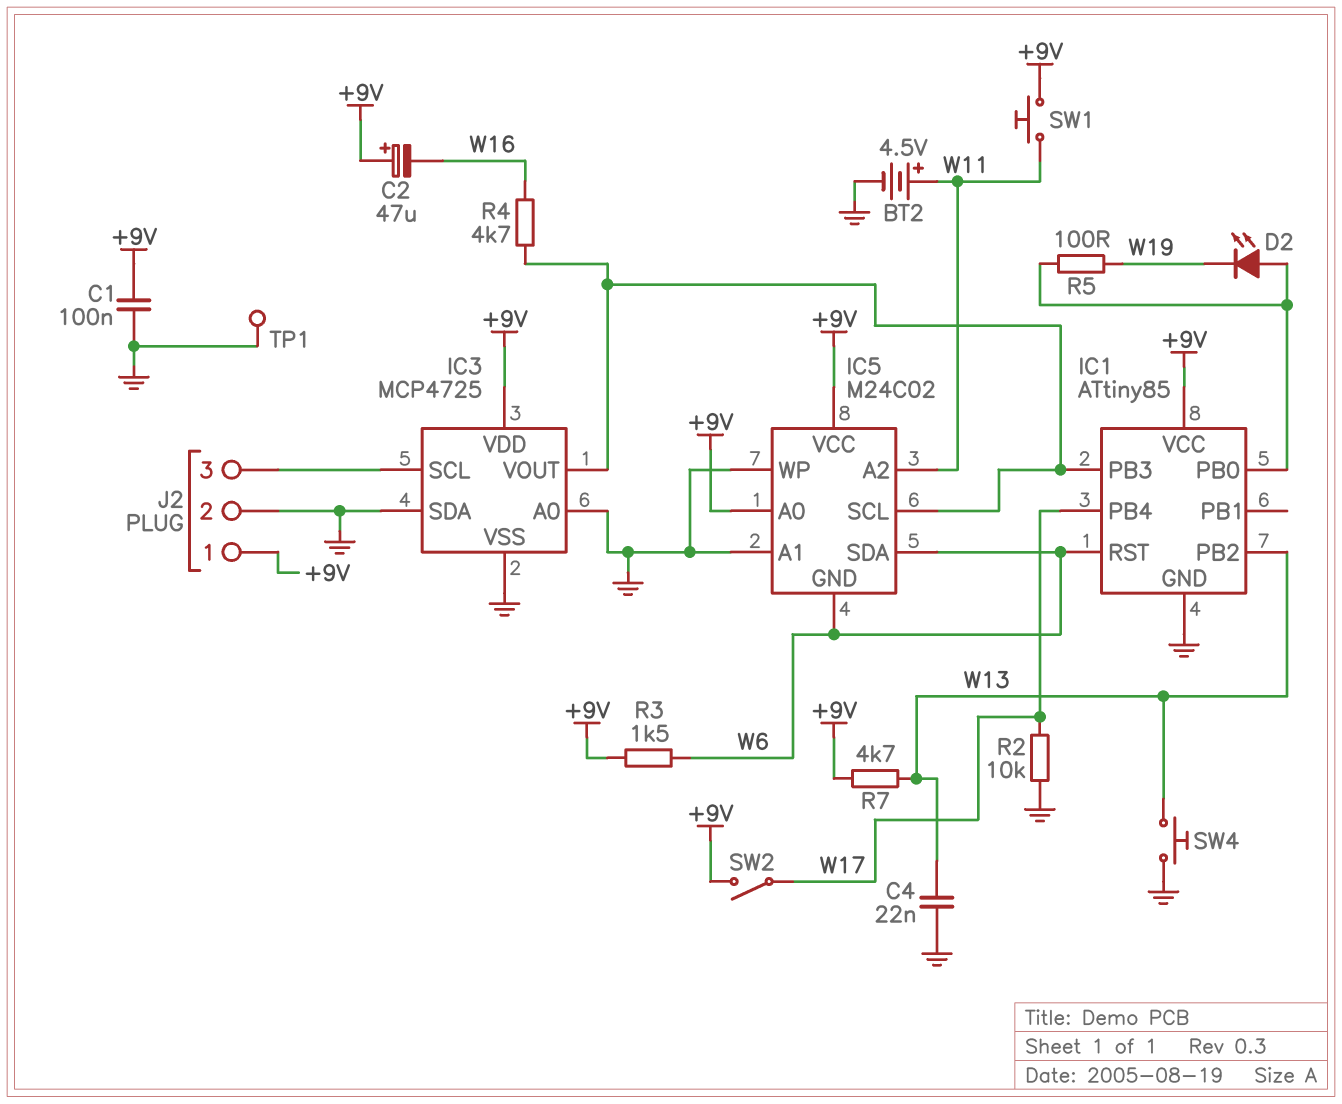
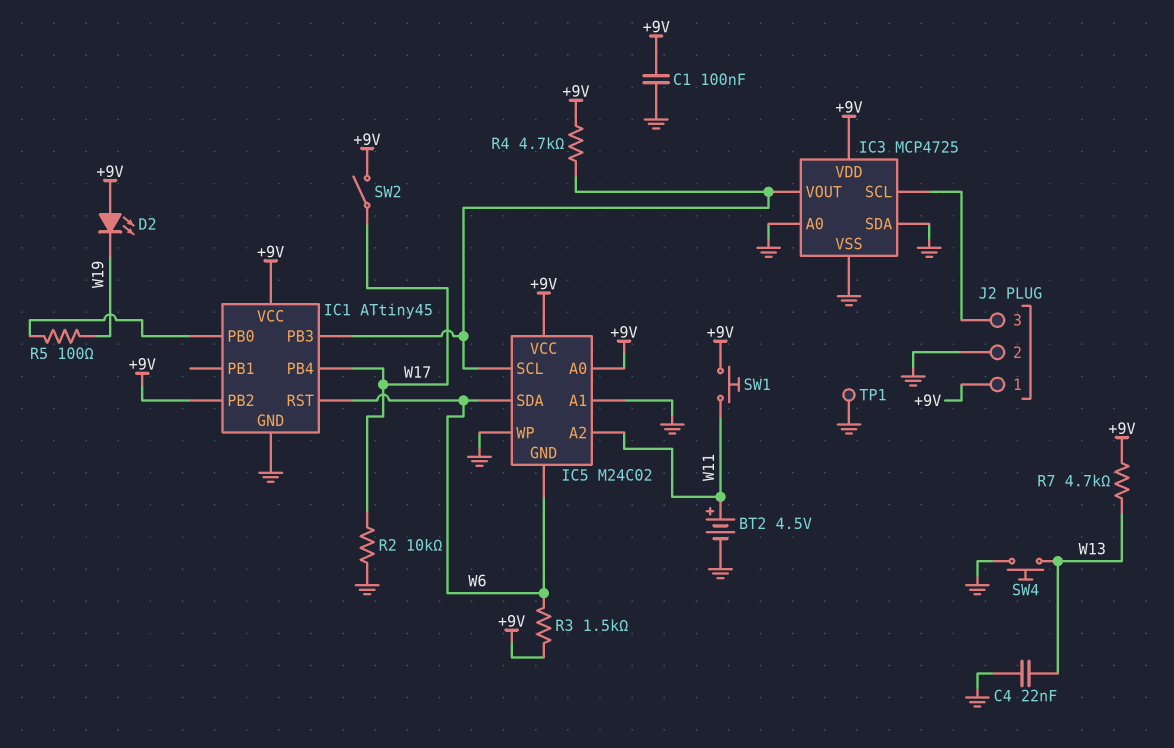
C2: 47uF (plus +9V, minus W16) -> none
D2: LED (A IC1/PB0, K W19) -> LED (A +9V, K W19)
IC1: ATtiny85 -> ATtiny45
IC1 pin PB2: W13 -> +9V
R4: 4.7k (IC1/PB3, W16) -> 4.7k (+9V, IC1/PB3)

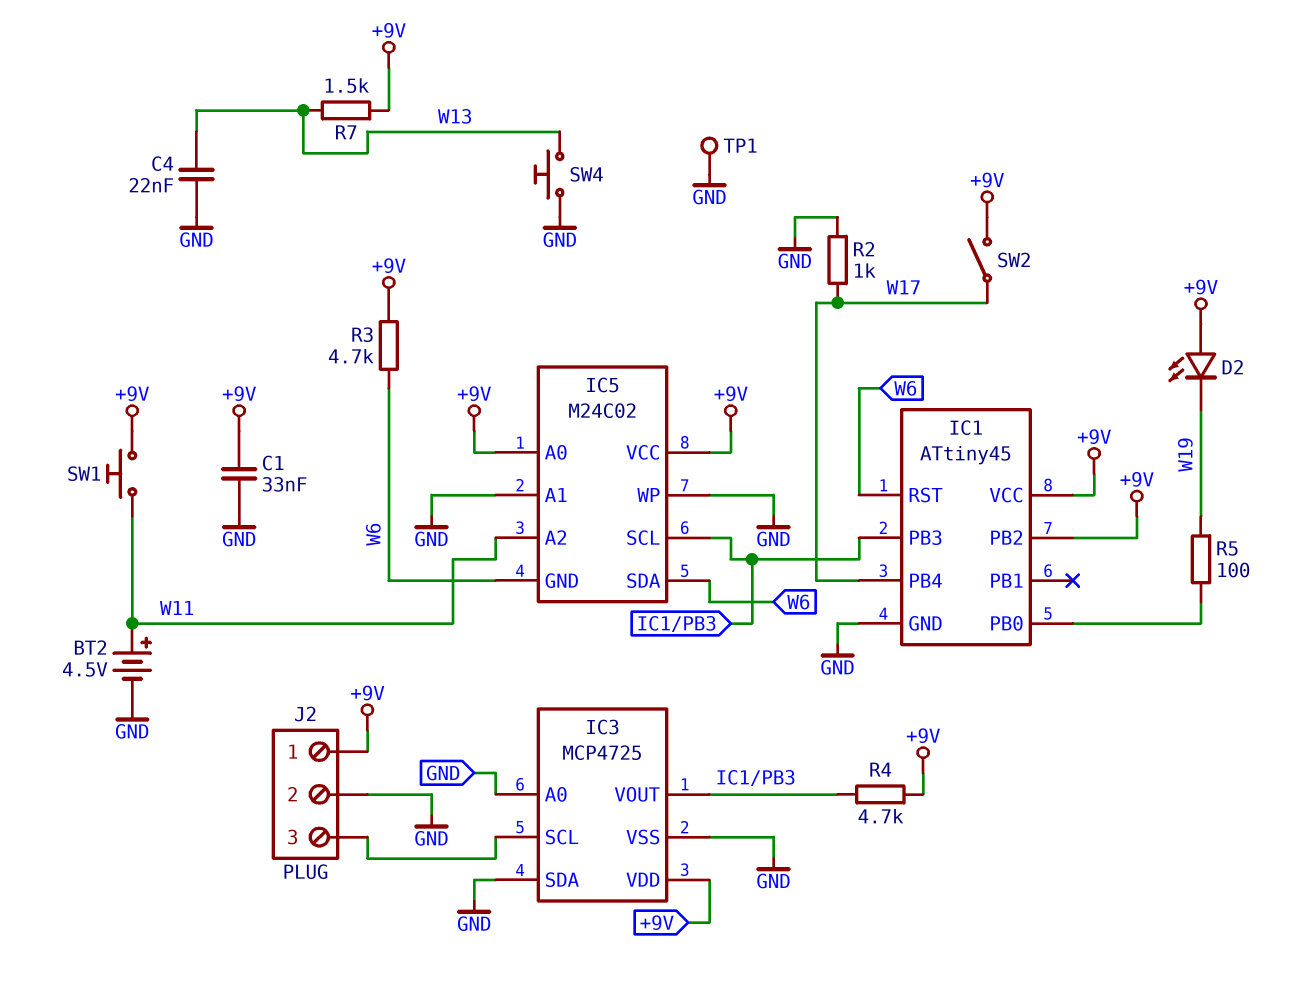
C1: 100nF (+9V, GND) -> 33nF (+9V, GND)
R2: 10k (GND, W17) -> 1k (GND, W17)
R3: 1.5k (+9V, W6) -> 4.7k (+9V, W6)
R7: 4.7k (+9V, W13) -> 1.5k (+9V, W13)

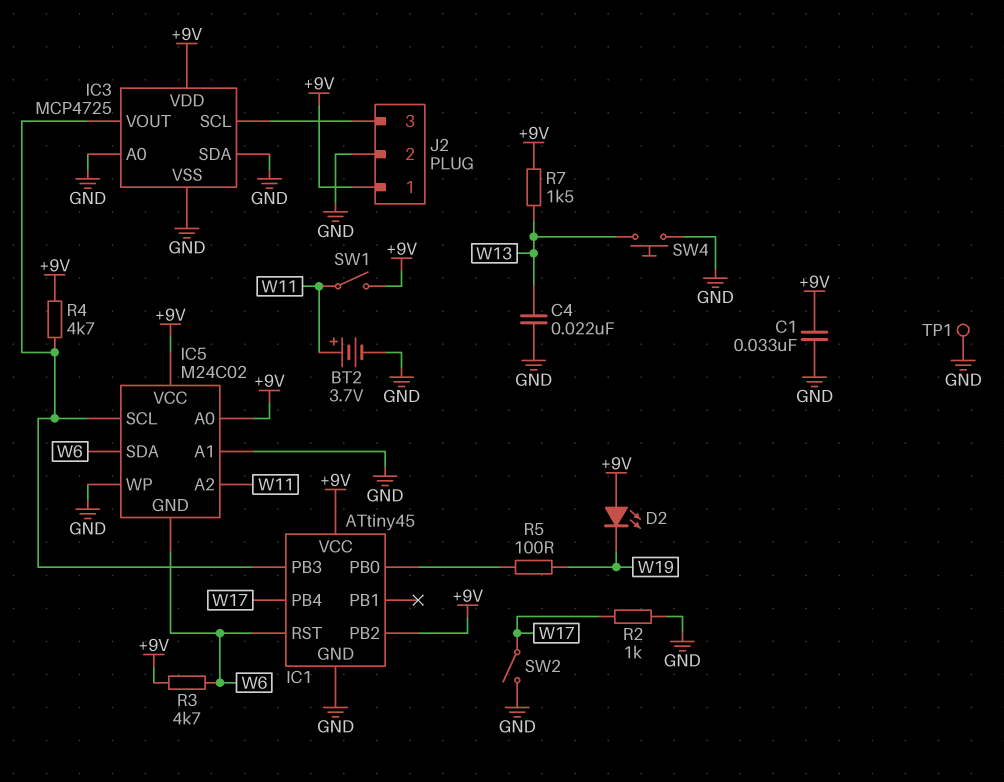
BT2: 4.5V (plus W11, minus GND) -> 3.7V (plus W11, minus GND)
SW1: button (+9V, W11) -> switch (+9V, W11)
SW2: switch (+9V, W17) -> switch (GND, W17)

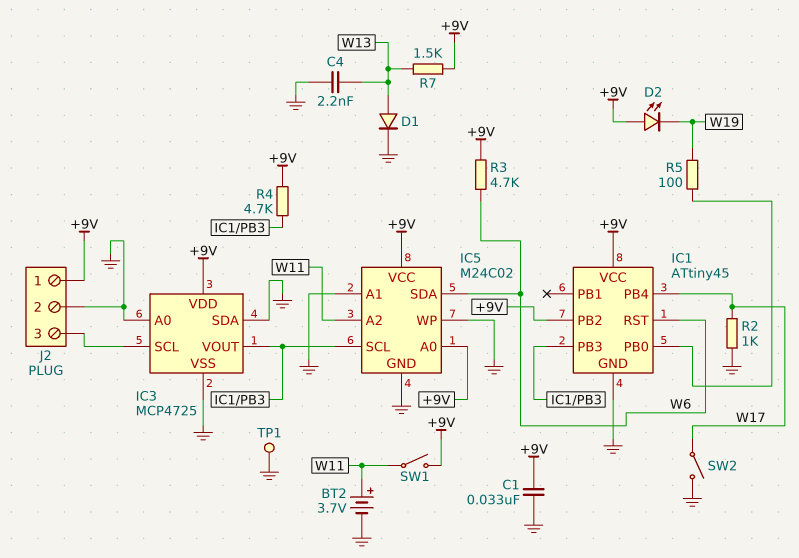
C4: 22nF (GND, W13) -> 2.2nF (GND, W13)
D1: none -> diode (A W13, K GND)
IC5 pin GND: W6 -> GND
SW4: button (GND, W13) -> none

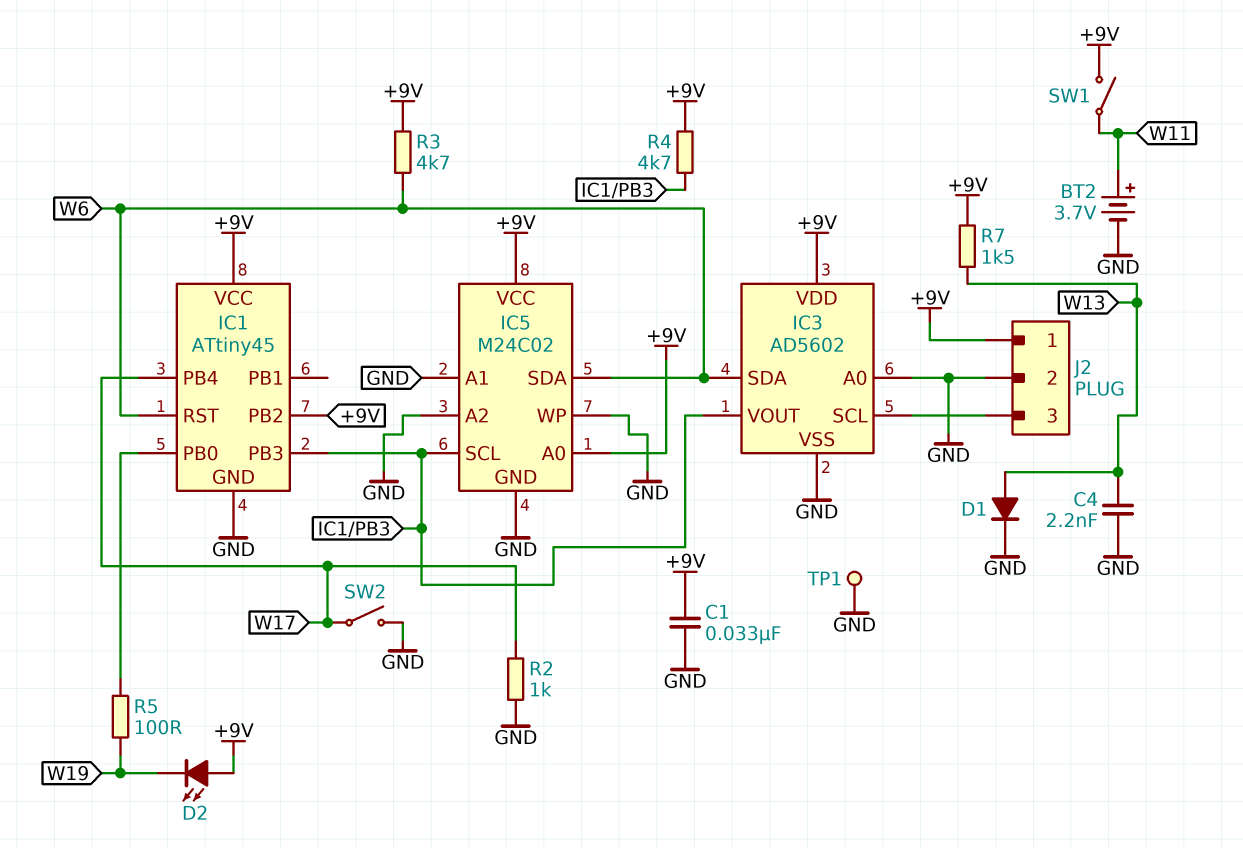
IC3: MCP4725 -> AD5602
IC3 pin SDA: GND -> W6
IC5 pin A2: W11 -> GND

